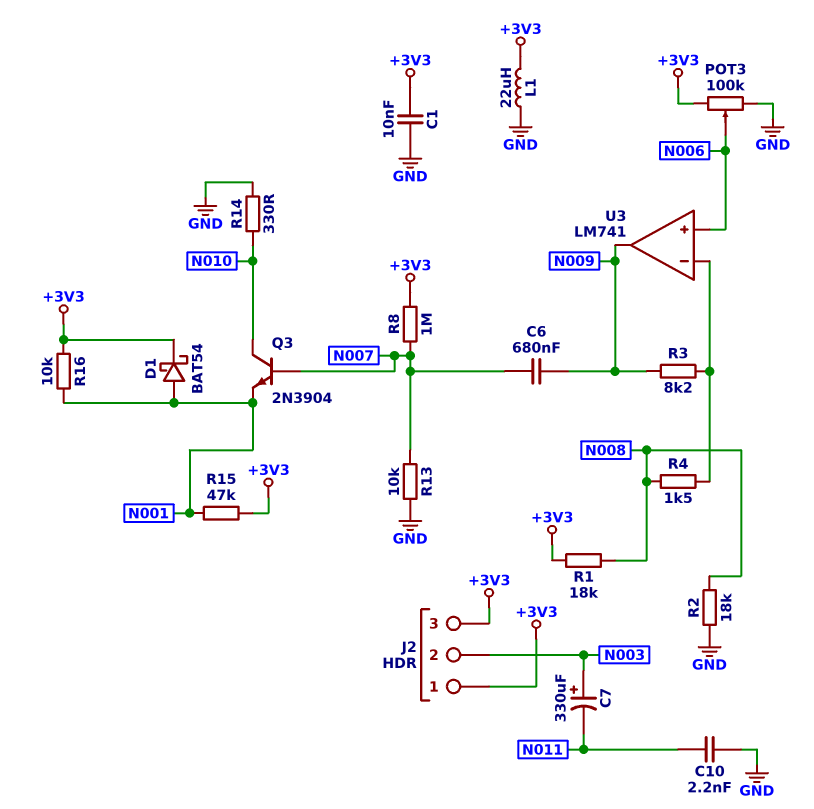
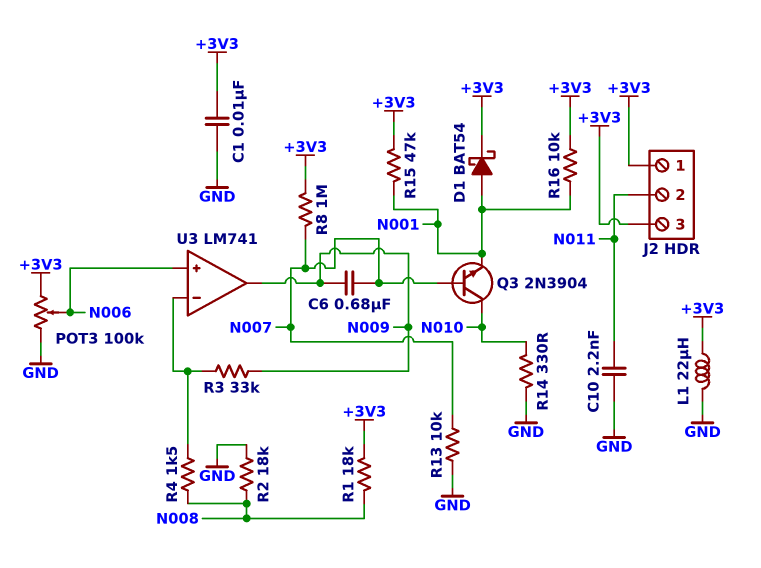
C7: 330uF (plus N003, minus N011) -> none
J2 pin 2: N003 -> N011
R3: 8.2k (N009, U3/in-) -> 33k (N009, U3/in-)

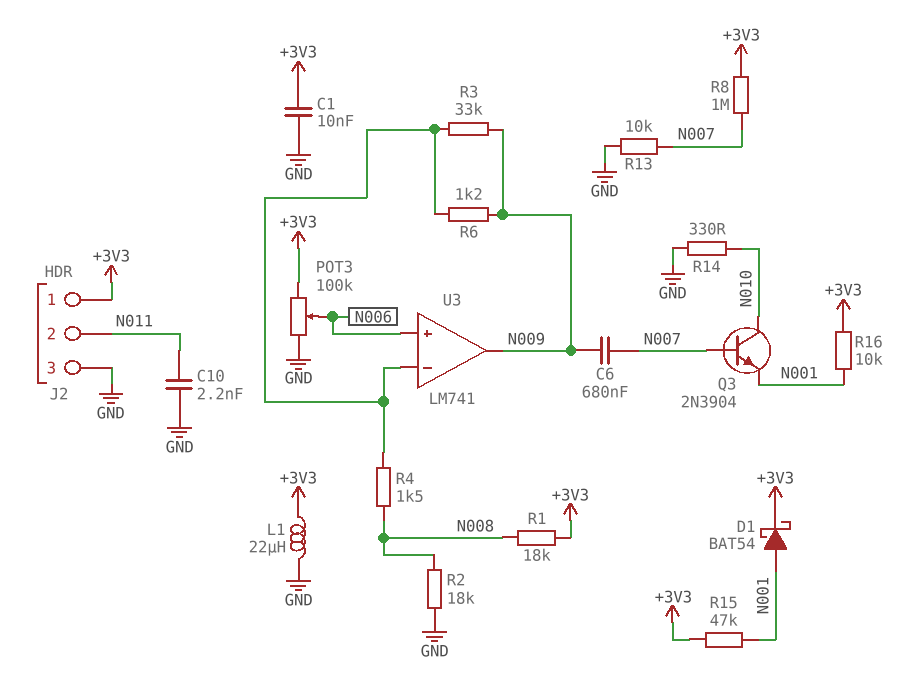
J2 pin 3: +3V3 -> GND
R6: none -> 1.2k (N009, U3/in-)

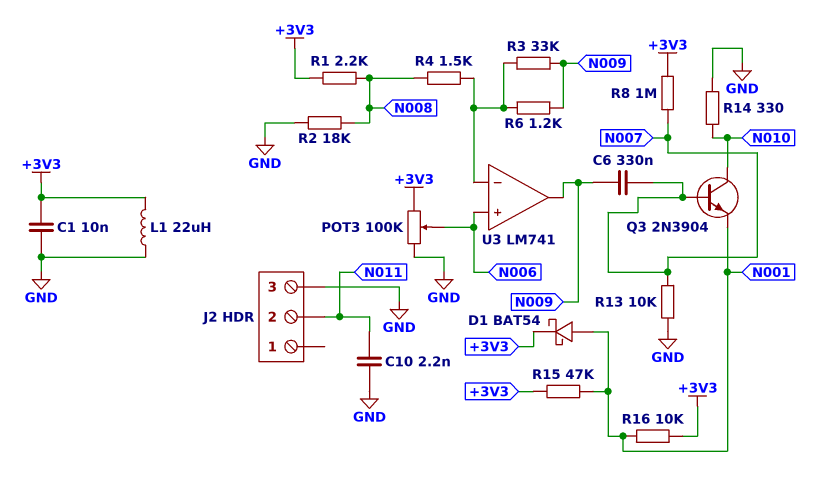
C6: 680nF (N007, N009) -> 330nF (N007, N009)
J2 pin 1: +3V3 -> none
R1: 18k (+3V3, N008) -> 2.2k (+3V3, N008)

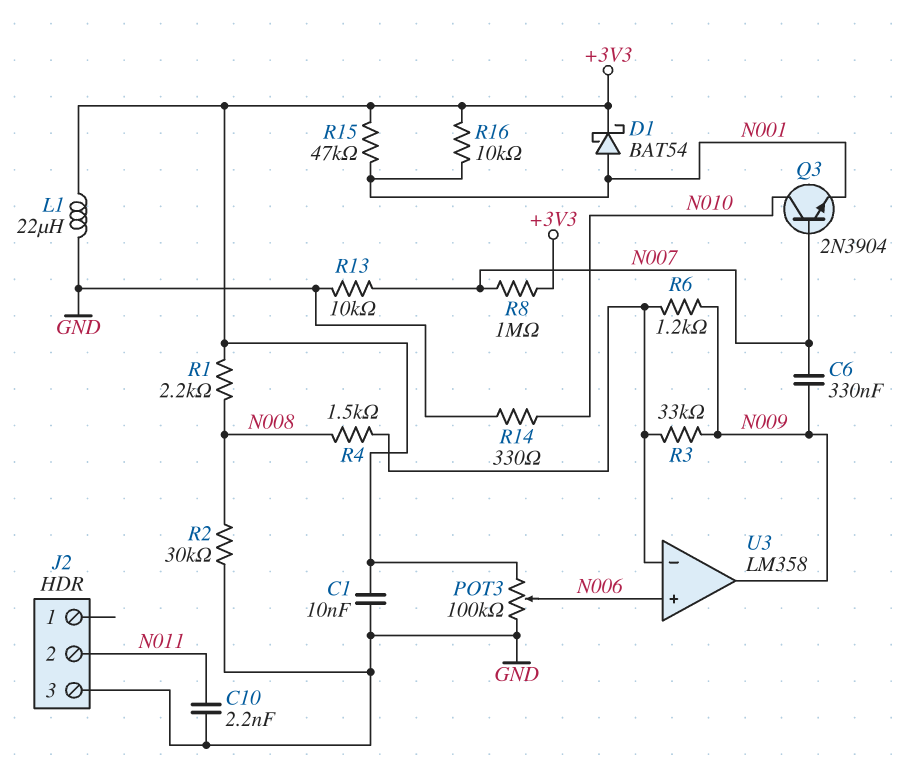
R2: 18k (GND, N008) -> 30k (GND, N008)
U3: LM741 -> LM358

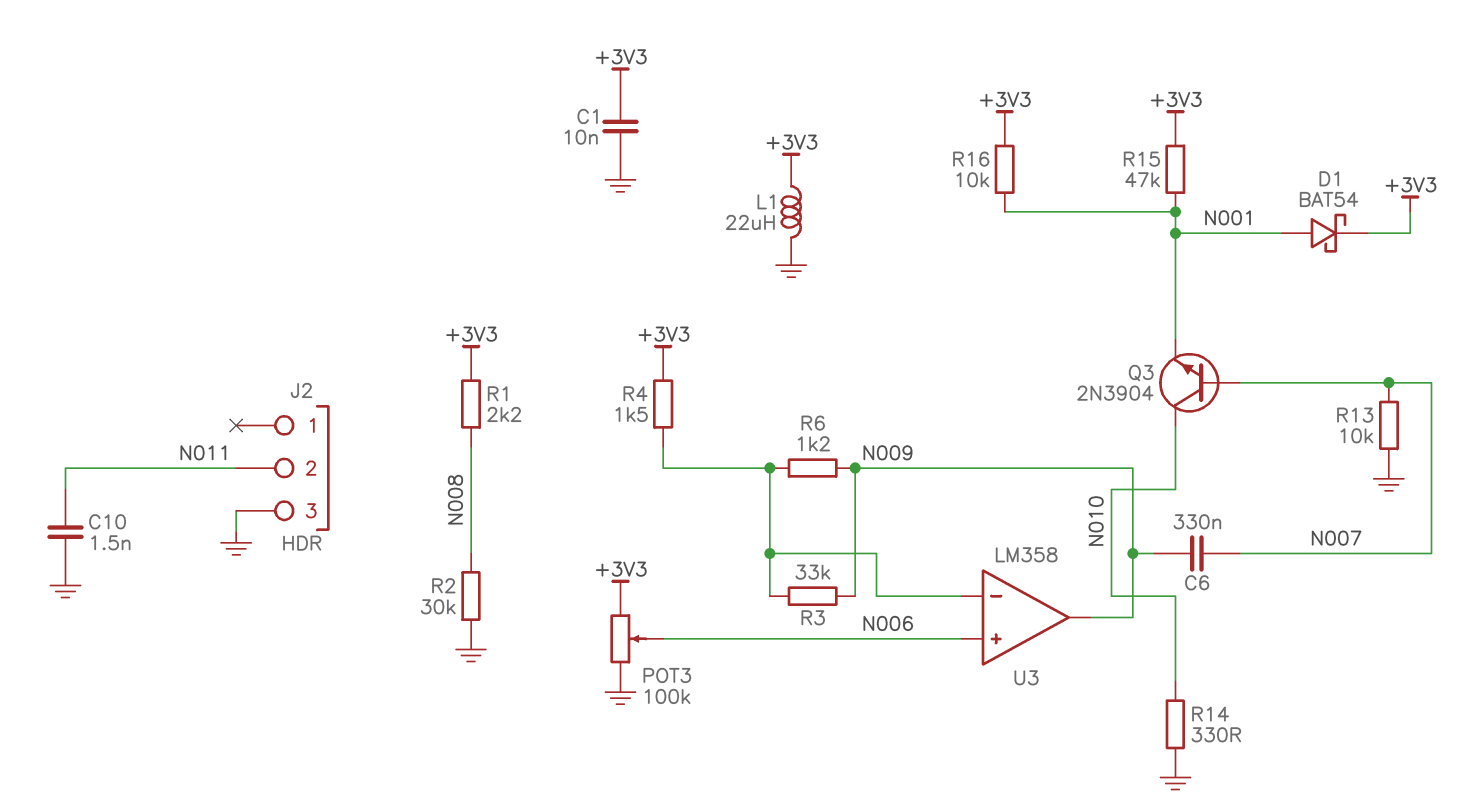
C10: 2.2nF (GND, N011) -> 1.5nF (GND, N011)
R4: 1.5k (N008, U3/in-) -> 1.5k (+3V3, U3/in-)
R8: 1M (+3V3, N007) -> none

